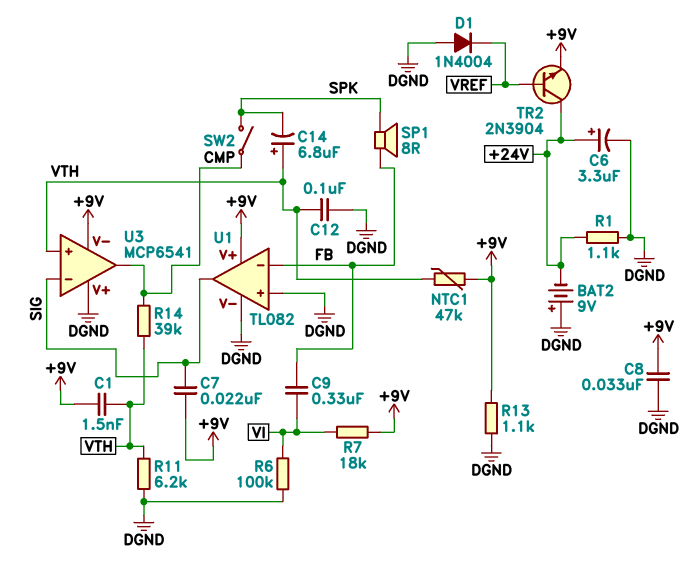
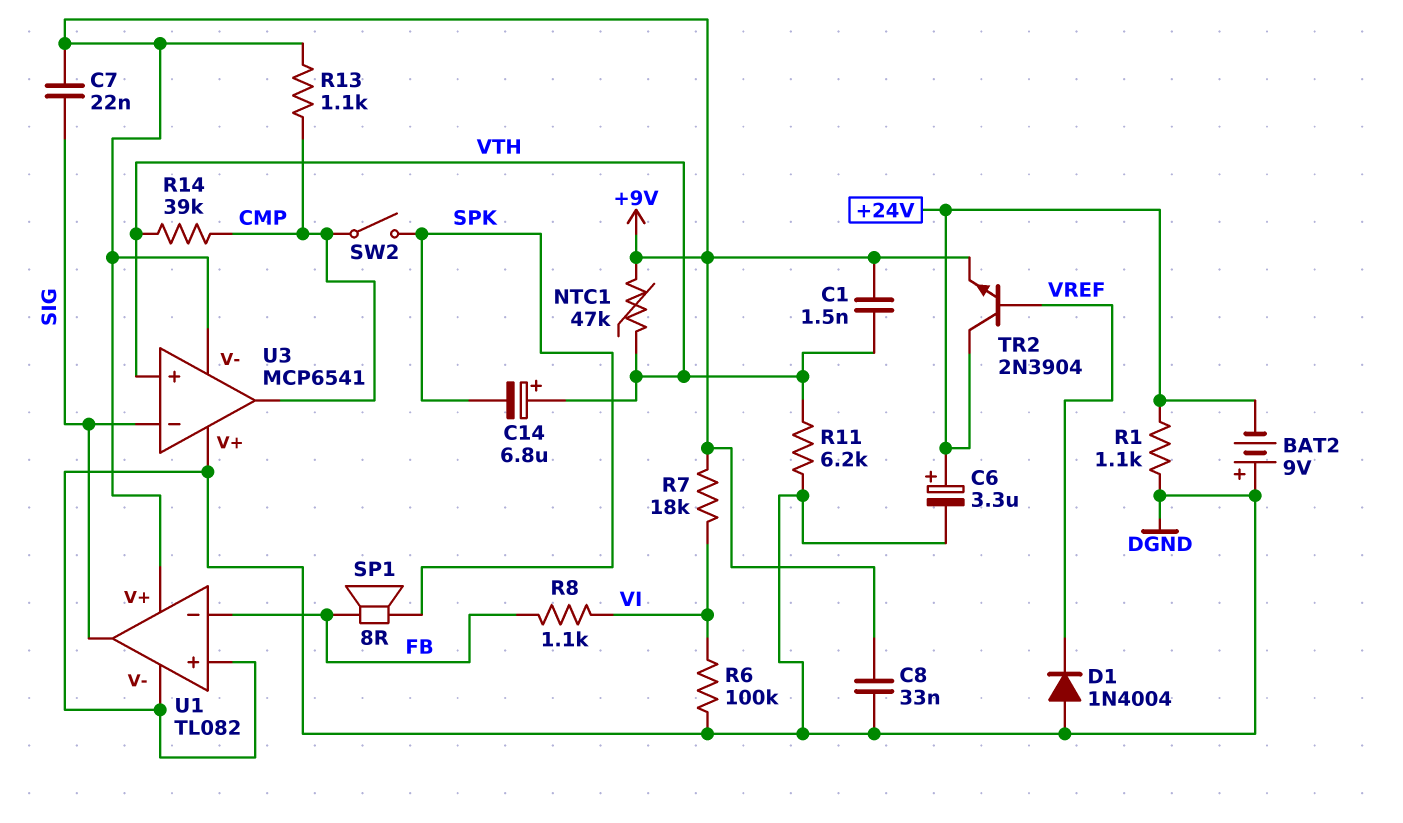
C9: 330nF (FB, VI) -> none
C12: 100nF (DGND, VTH) -> none
R8: none -> 1.1k (FB, VI)
R13: 1.1k (+9V, DGND) -> 1.1k (+9V, CMP)

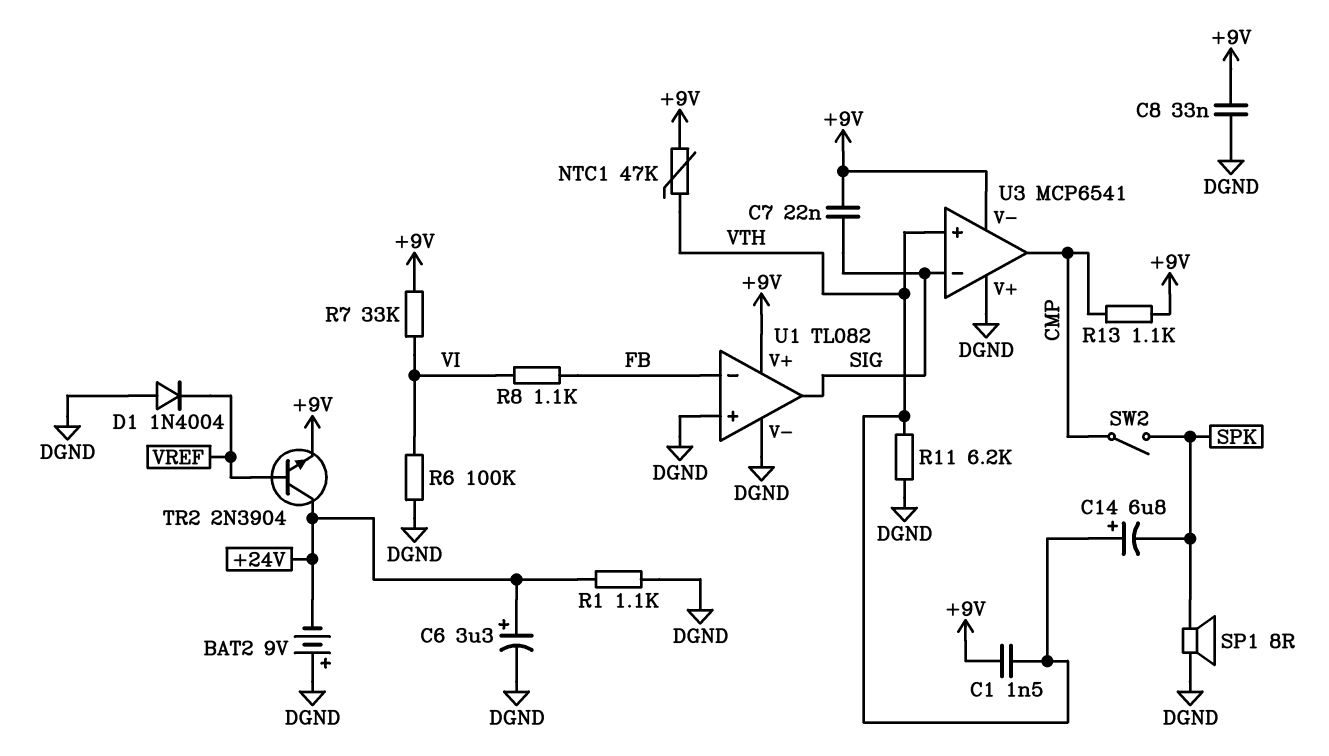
R7: 18k (+9V, VI) -> 33k (+9V, VI)
R14: 39k (CMP, VTH) -> none
SP1: speaker 8R (FB, SPK) -> speaker 8R (DGND, SPK)

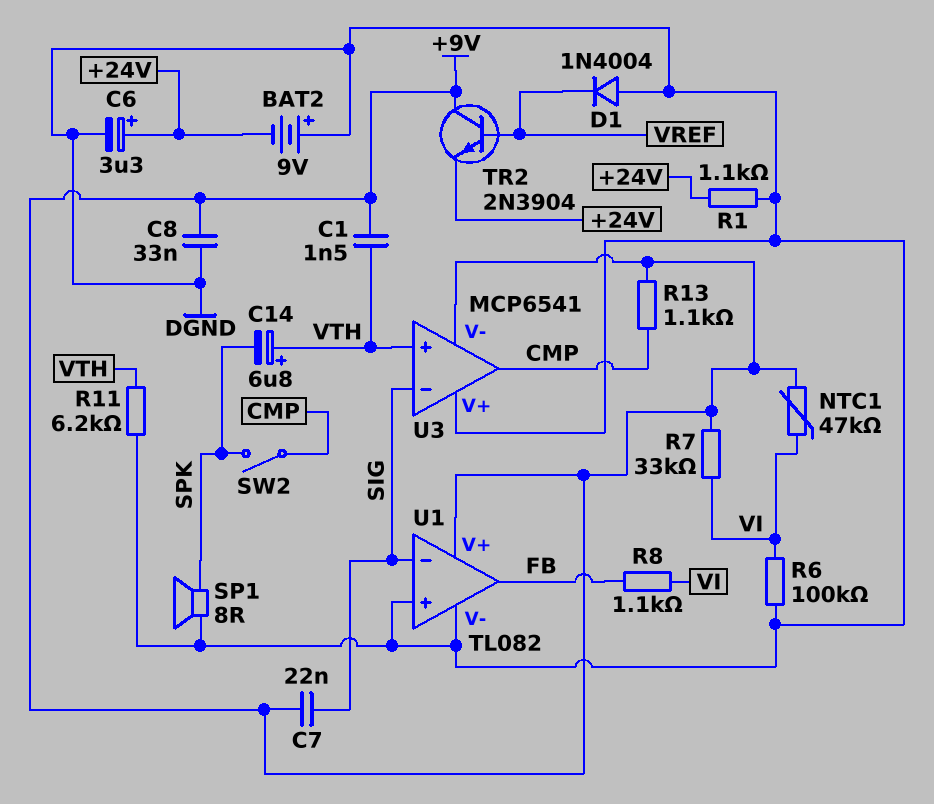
NTC1: 47k (+9V, VTH) -> 47k (+9V, VI)
TR2: NPN 2N3904 (B VREF, C +24V, E +9V) -> NPN 2N3904 (B VREF, C +9V, E +24V)
U1 pin in-: FB -> SIG
U1 pin out: SIG -> FB

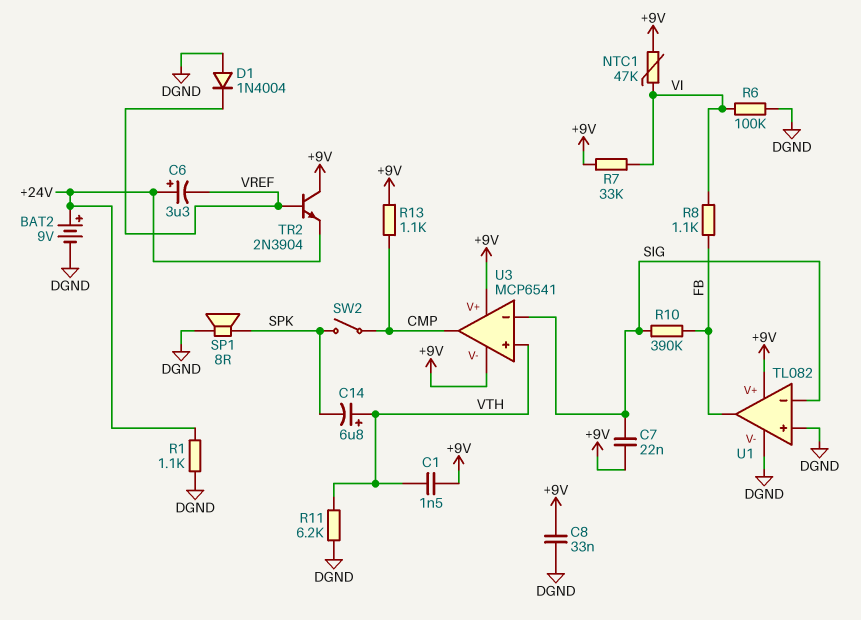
BAT2: 9V (plus DGND, minus +24V) -> 9V (plus +24V, minus DGND)
C6: 3.3uF (plus +24V, minus DGND) -> 3.3uF (plus +24V, minus VREF)
R10: none -> 390k (FB, SIG)
U3 pin V+: DGND -> +9V

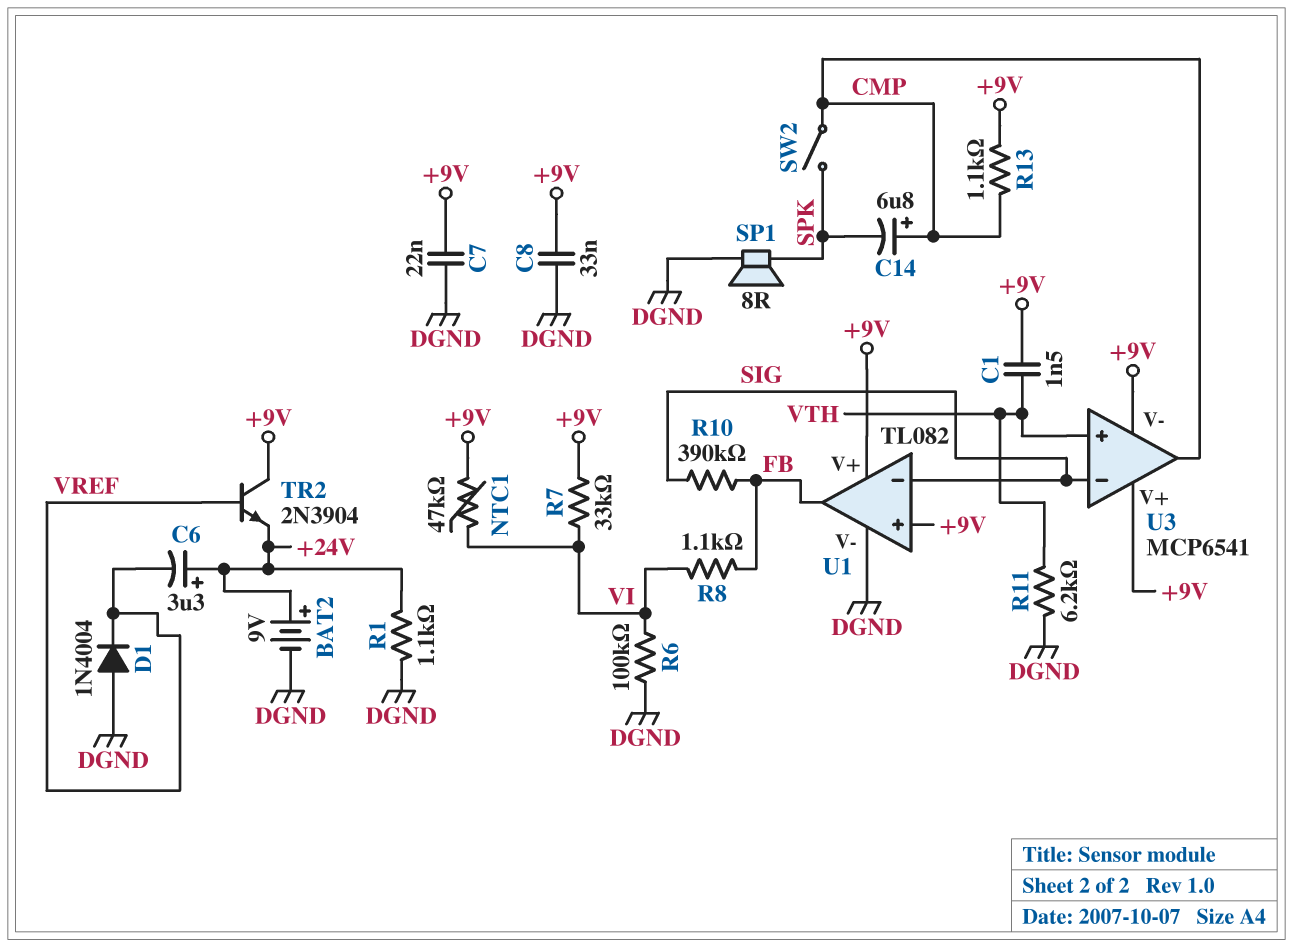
C7: 22nF (+9V, SIG) -> 22nF (+9V, DGND)
C14: 6.8uF (plus VTH, minus SPK) -> 6.8uF (plus CMP, minus SPK)
U1 pin in+: DGND -> +9V

